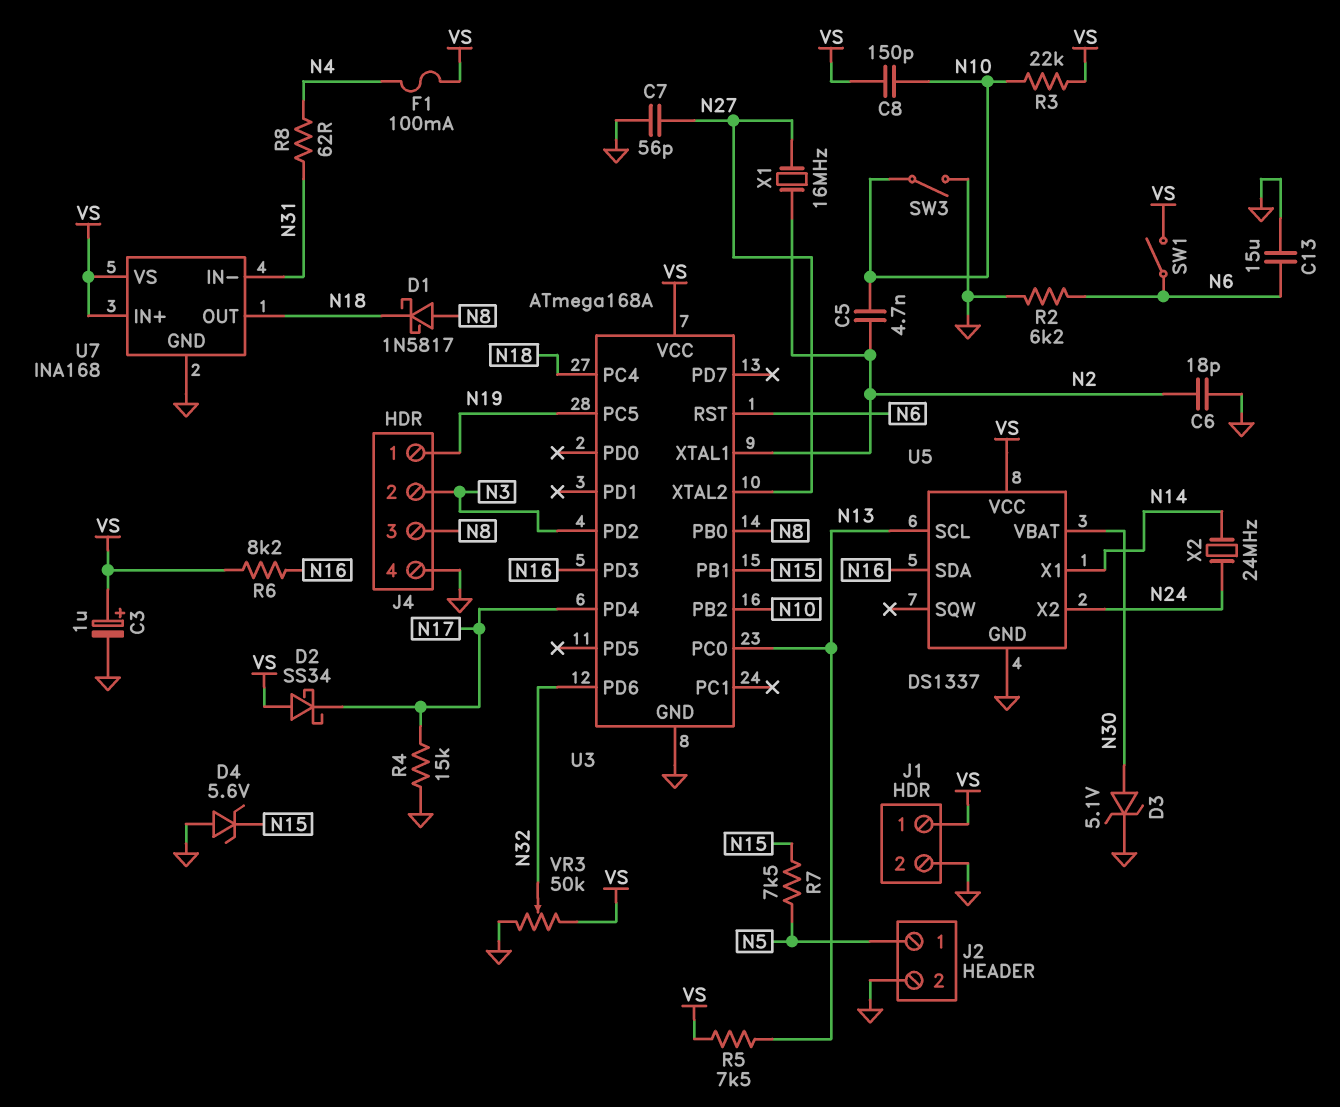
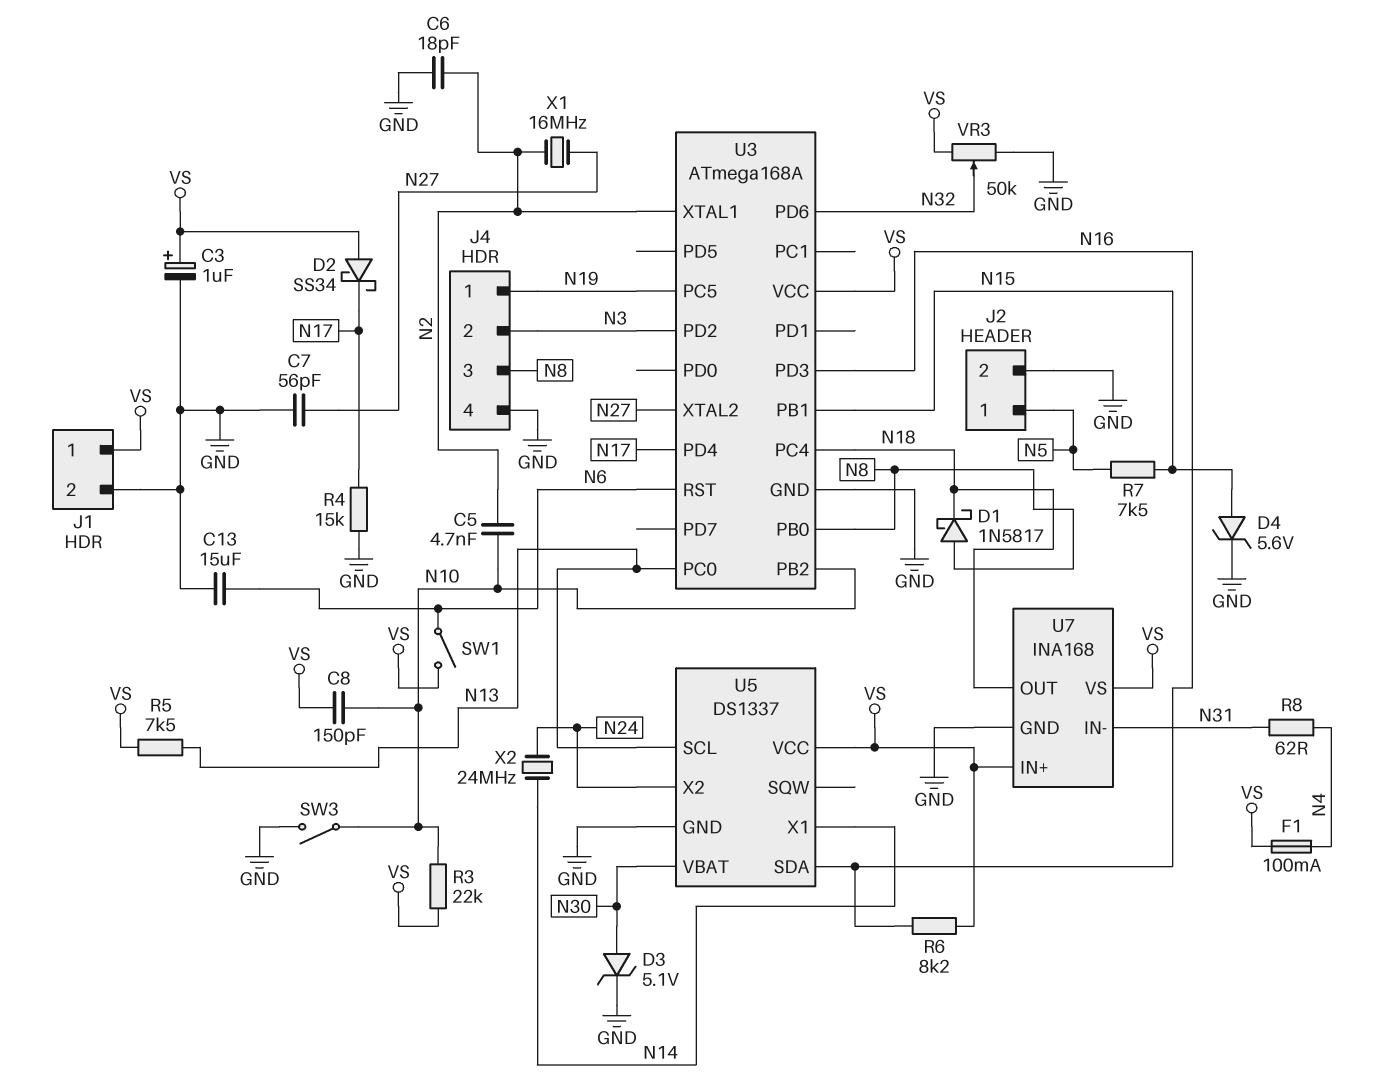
D4: zener 5.6V (A GND, K N15) -> zener 5.6V (A N15, K GND)
R2: 6.2k (GND, N6) -> none

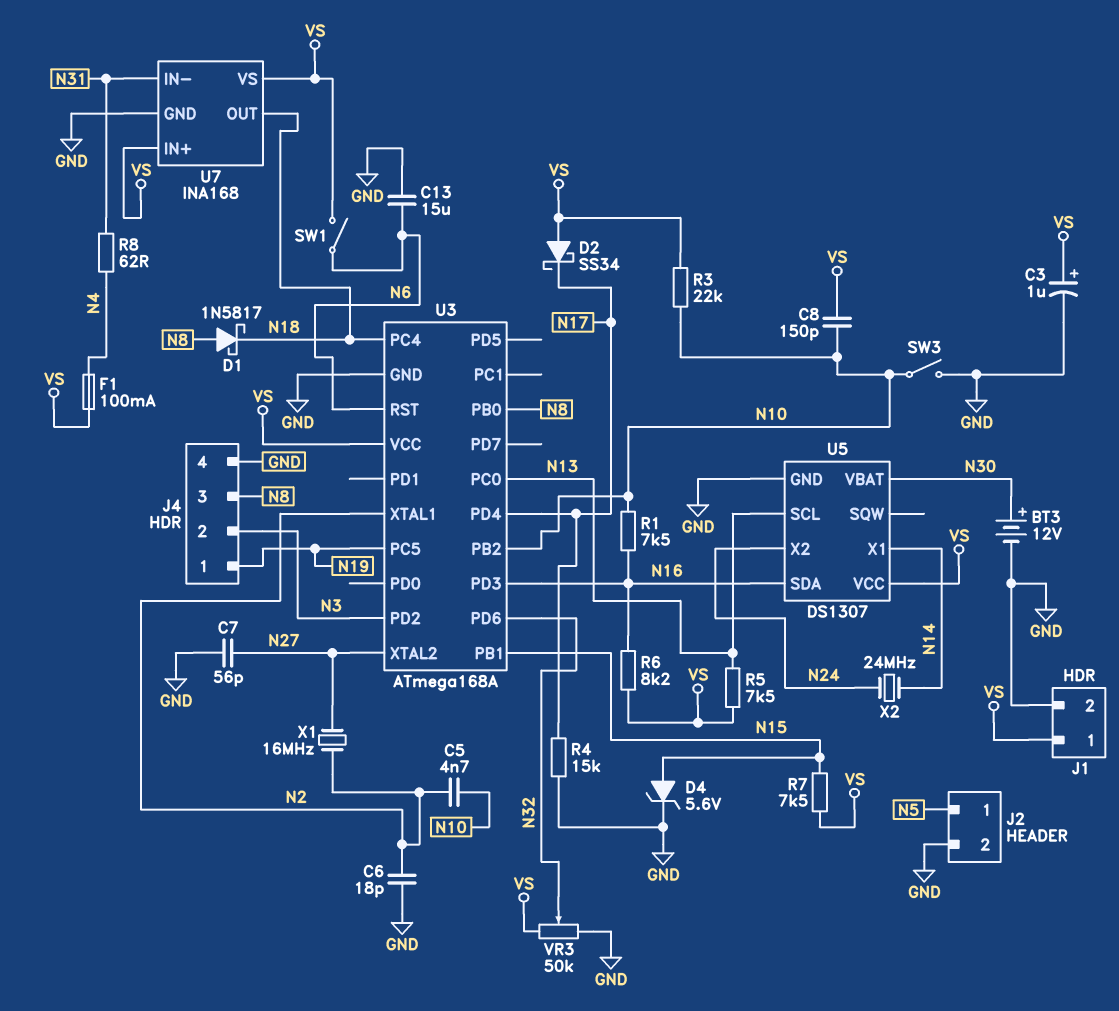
BT3: none -> 12V (plus N30, minus GND)
D3: zener 5.1V (A N30, K GND) -> none
R1: none -> 7.5k (N10, N16)
R7: 7.5k (N5, N15) -> 7.5k (N15, VS)
U5: DS1337 -> DS1307

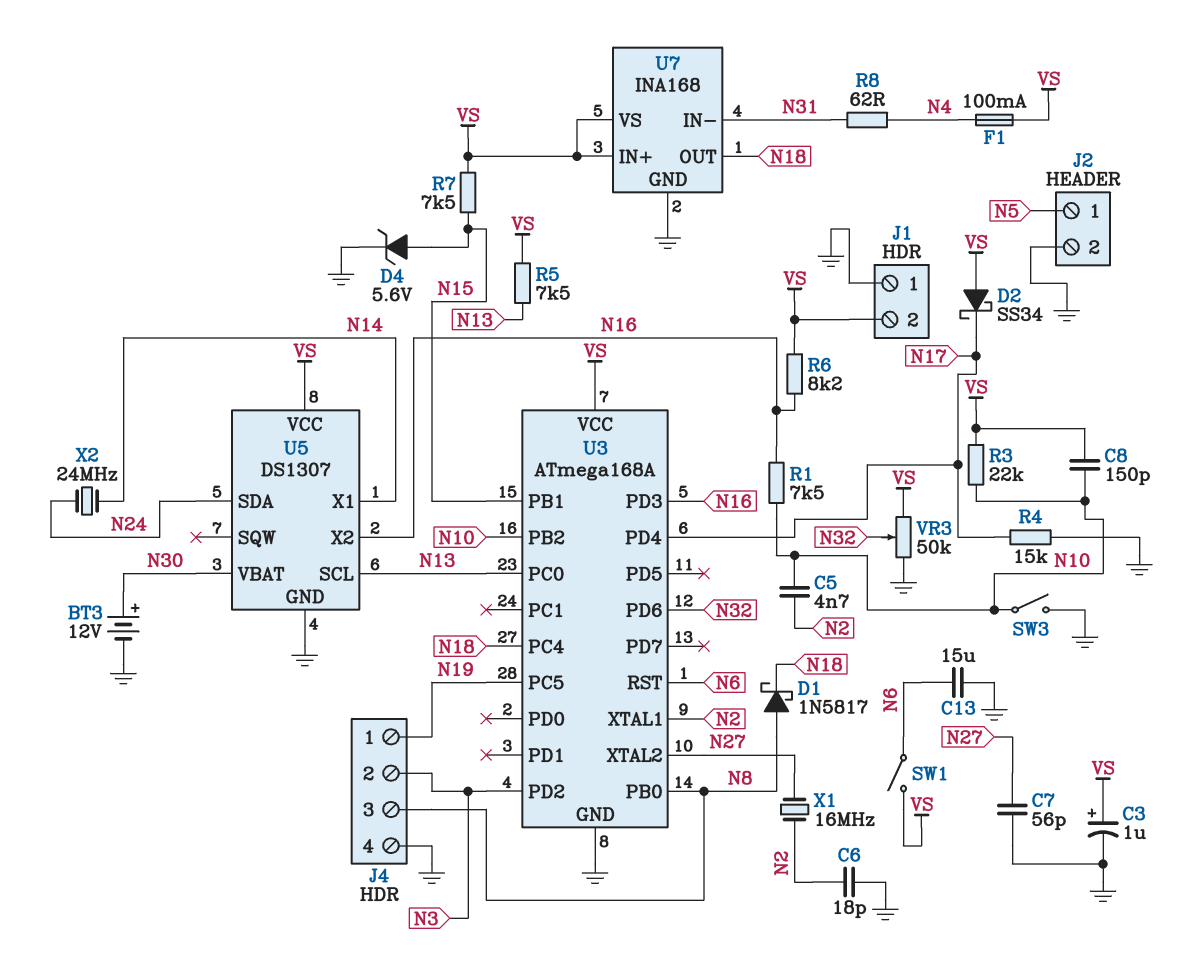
J1 pin 1: VS -> GND
J1 pin 2: GND -> VS
U5 pin SDA: N16 -> N24
U5 pin X2: N24 -> N16

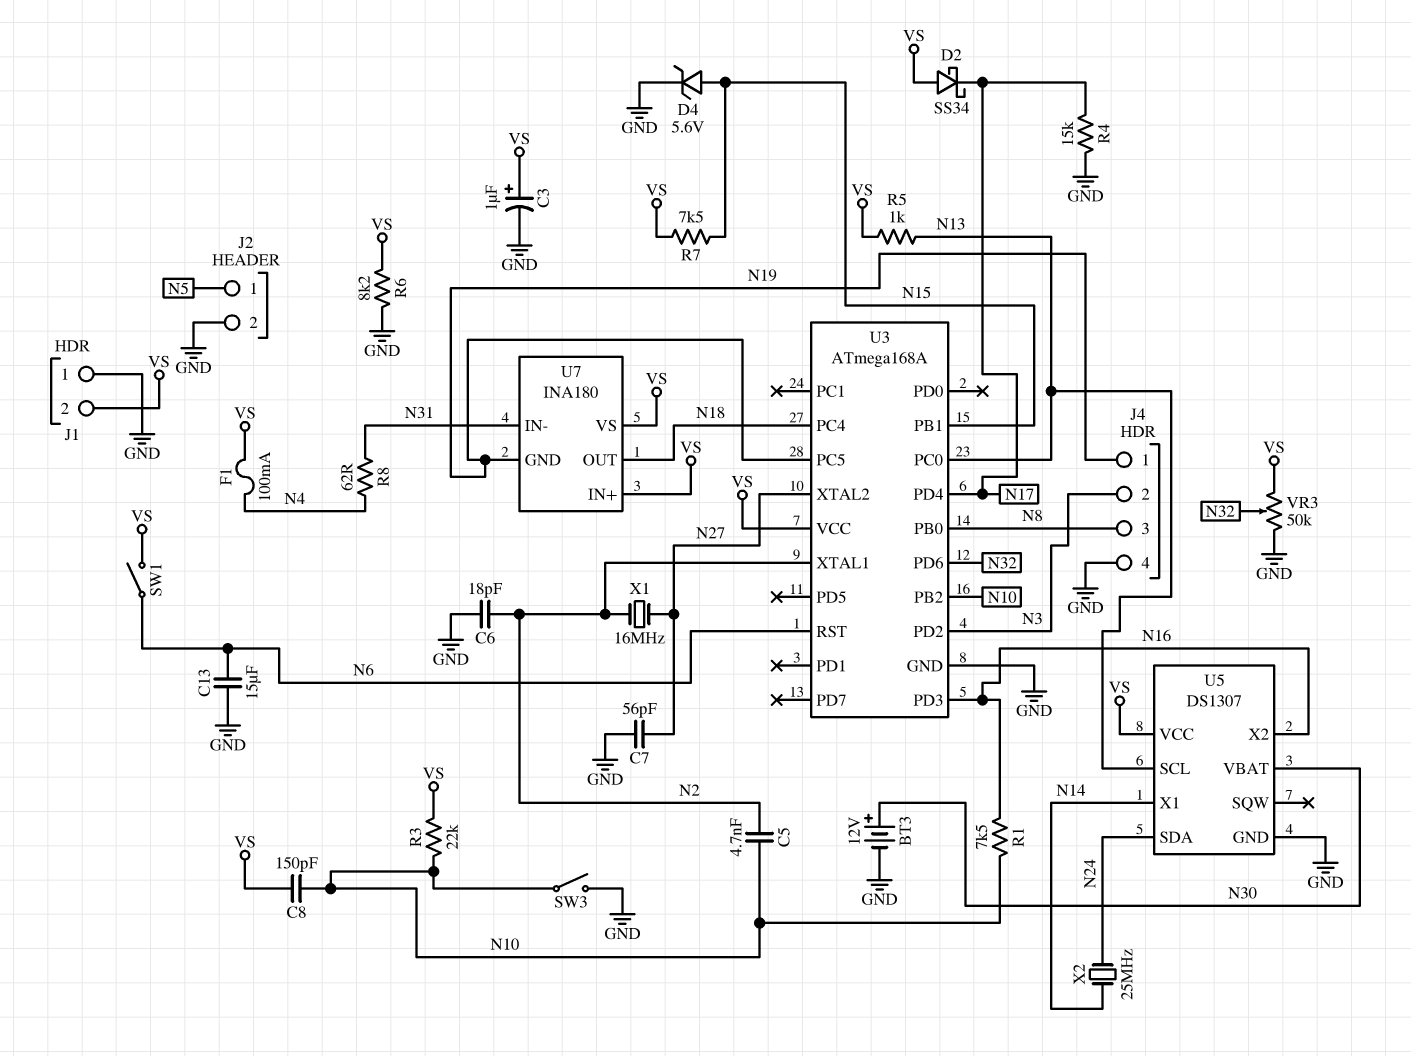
D1: schottky 1N5817 (A N8, K N18) -> none
R5: 7.5k (N13, VS) -> 1k (N13, VS)
R6: 8.2k (N16, VS) -> 8.2k (GND, VS)
U7: INA168 -> INA180
U7 pin GND: GND -> N19
X2: 24MHz (N14, N24) -> 25MHz (N14, N24)

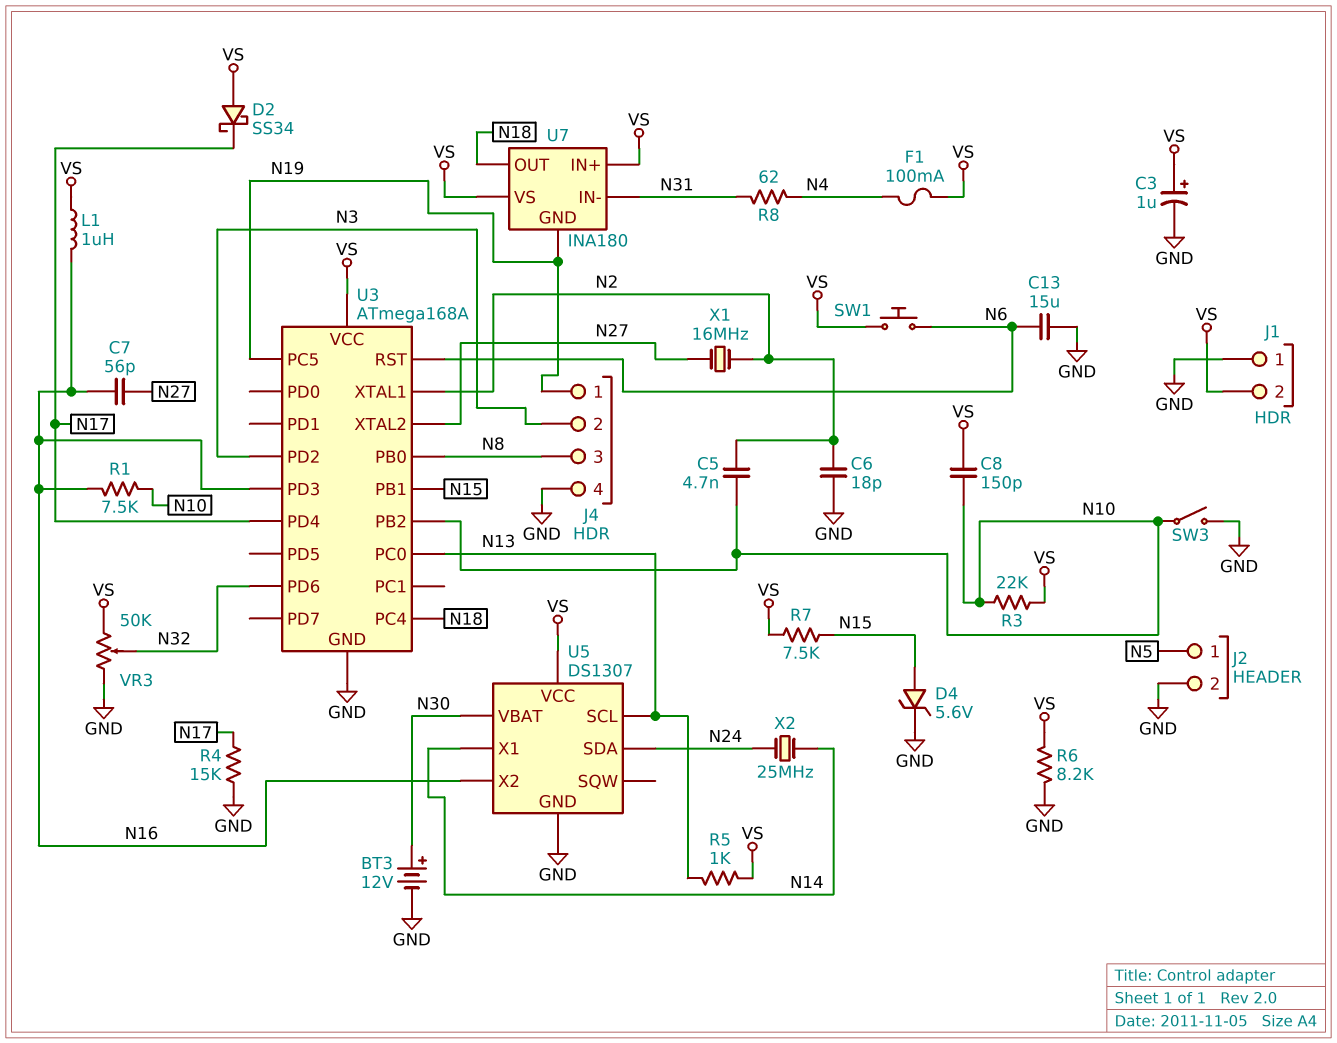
C7: 56pF (GND, N27) -> 56pF (N16, N27)
L1: none -> 1uH (N16, VS)
SW1: switch (N6, VS) -> button (N6, VS)

